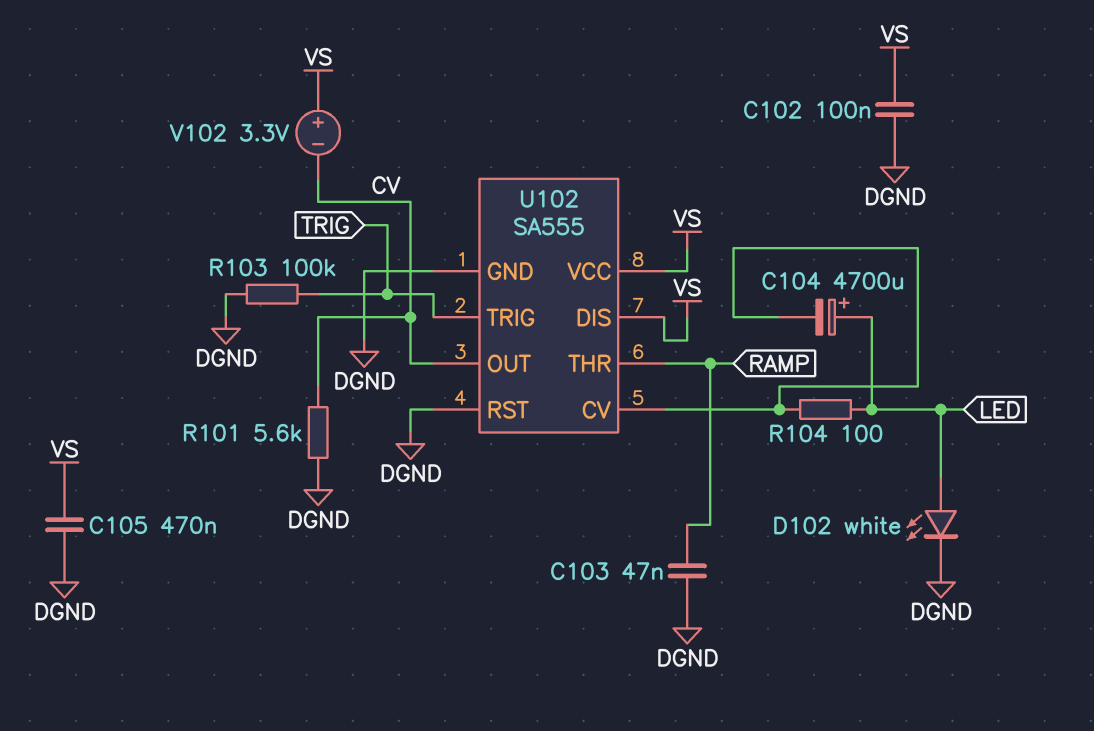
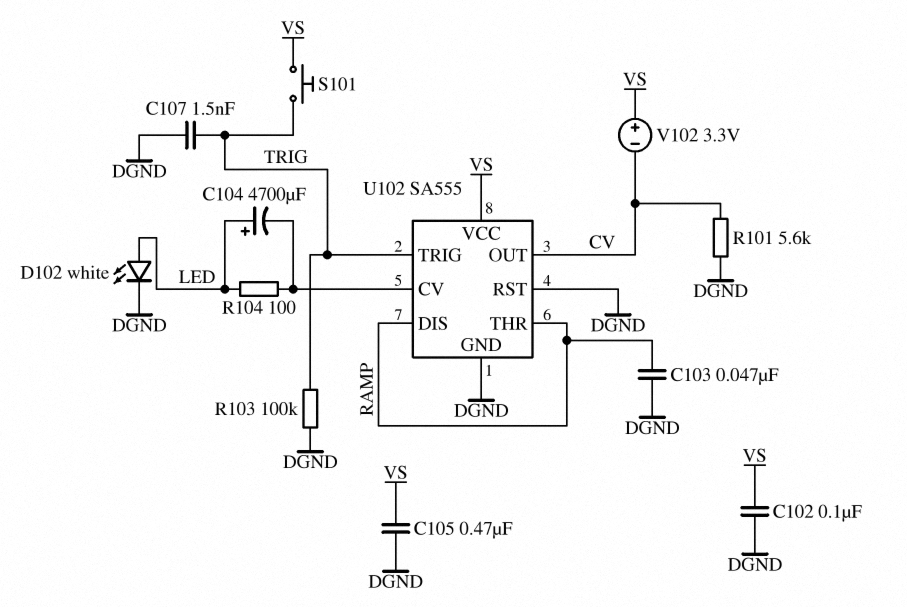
C107: none -> 1.5nF (DGND, TRIG)
S101: none -> button (TRIG, VS)
U102 pin DIS: VS -> RAMP

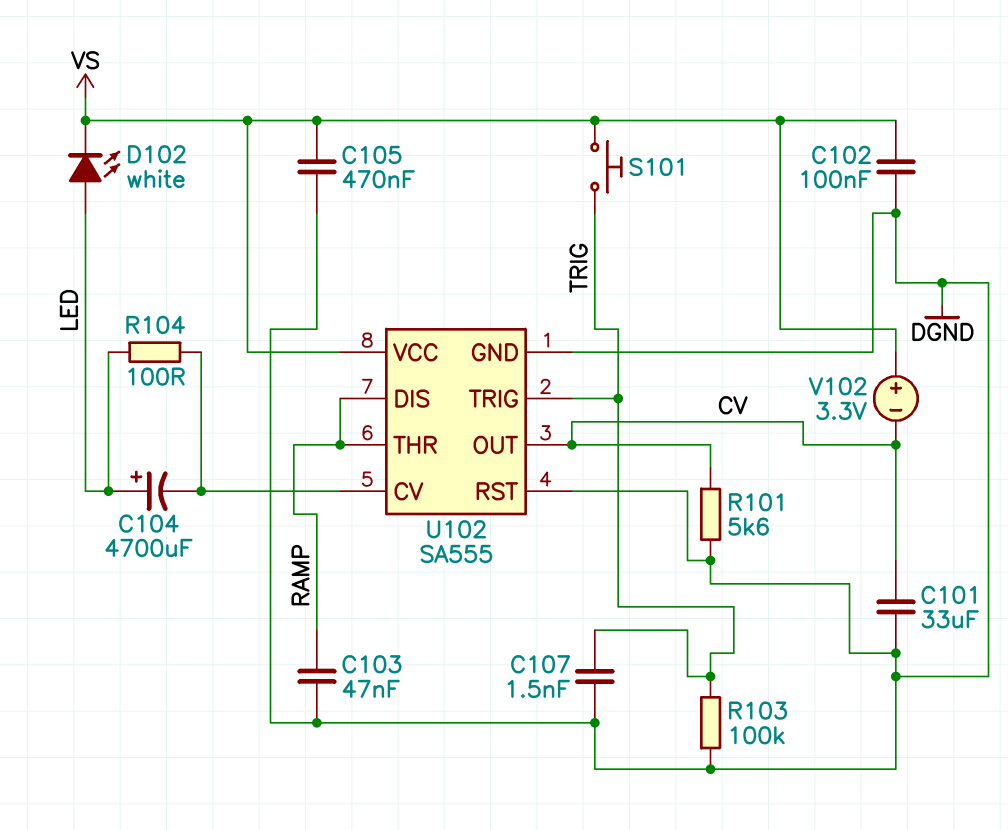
C101: none -> 33uF (CV, DGND)
D102: LED white (A LED, K DGND) -> LED white (A LED, K VS)

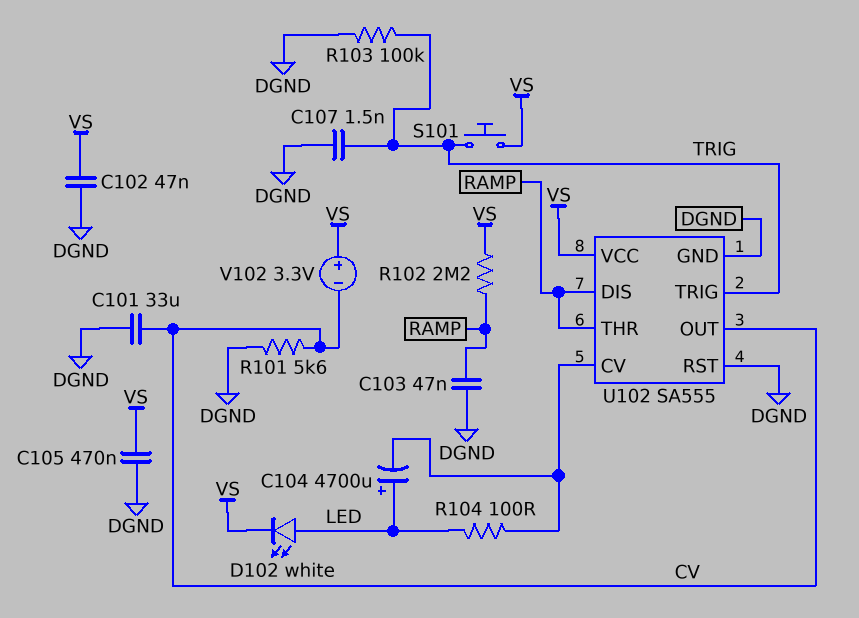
C102: 100nF (DGND, VS) -> 47nF (DGND, VS)
R102: none -> 2.2M (RAMP, VS)

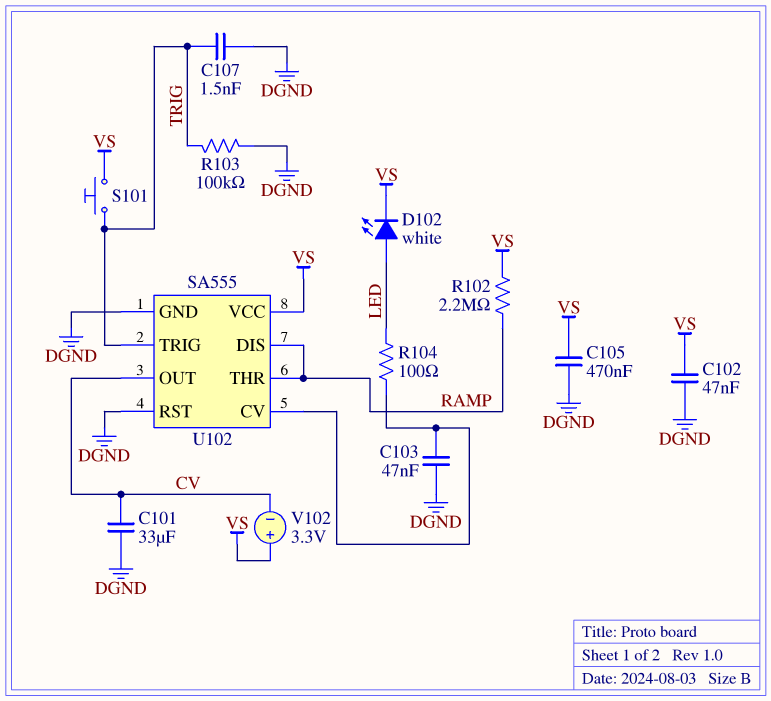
C103: 47nF (DGND, RAMP) -> 47nF (DGND, U102/CV)
C104: 4700uF (plus LED, minus U102/CV) -> none
R101: 5.6k (CV, DGND) -> none

